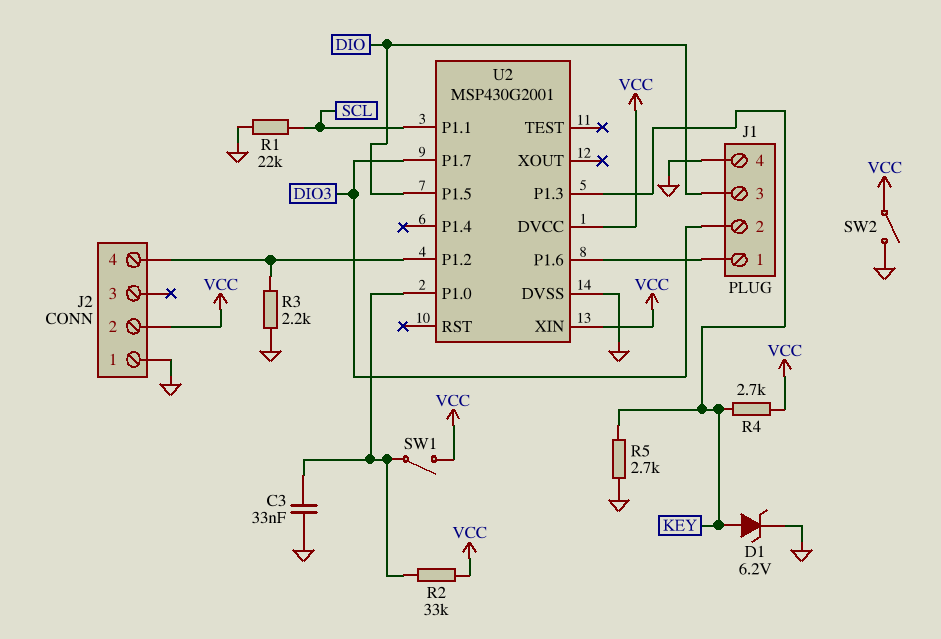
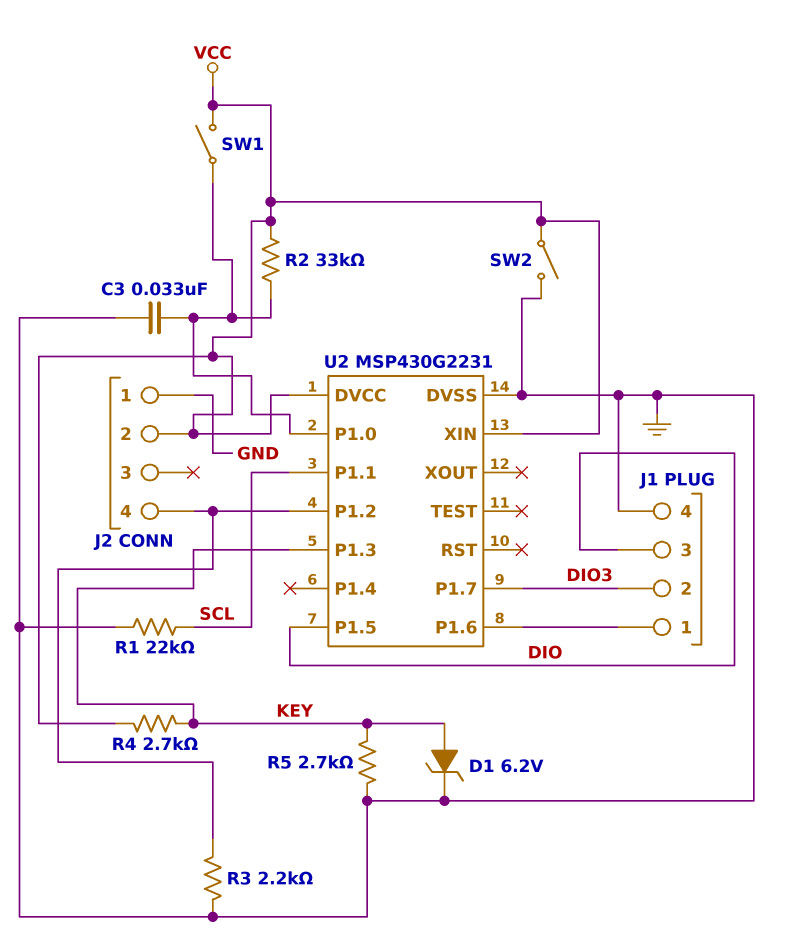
U2: MSP430G2001 -> MSP430G2231

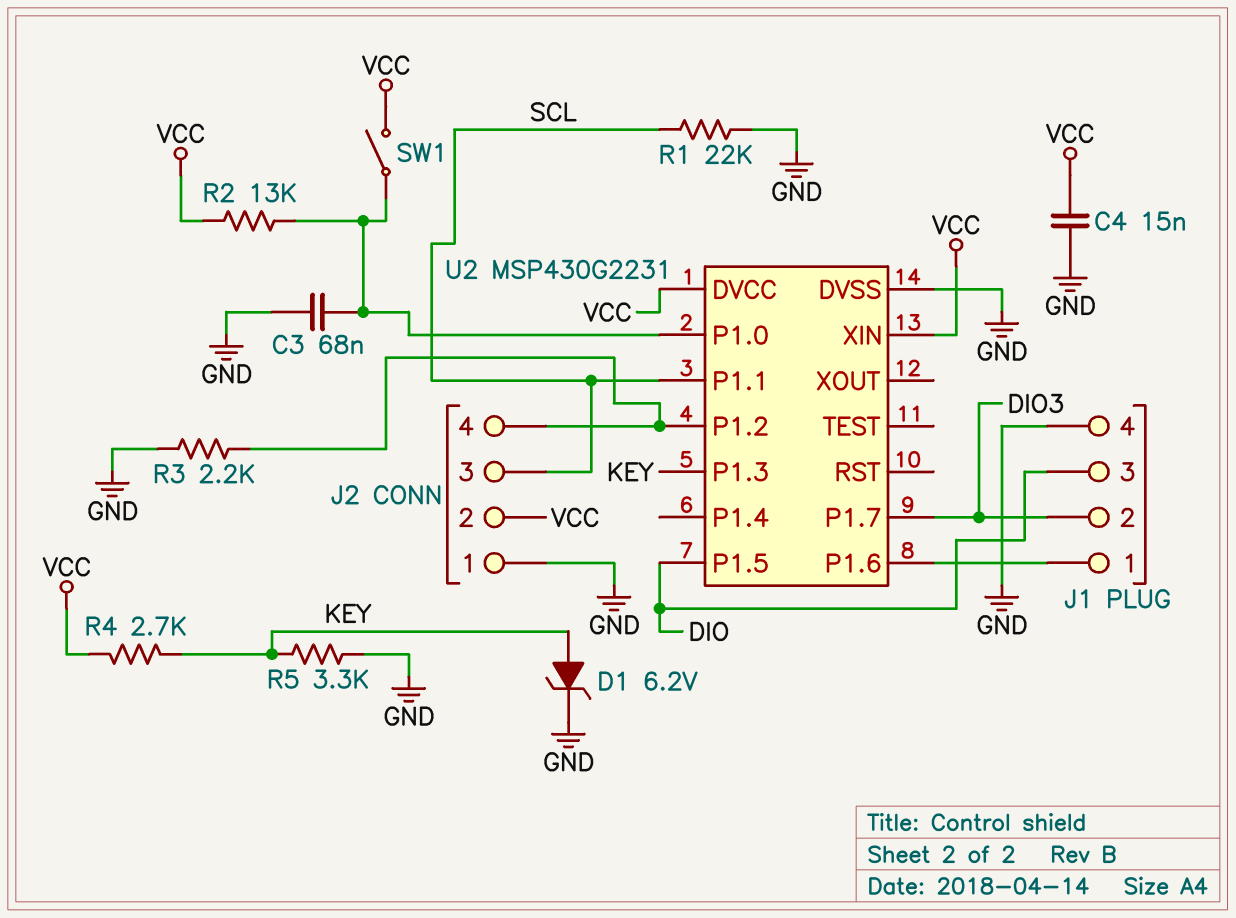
C3: 33nF (GND, U2/P1.0) -> 68nF (GND, U2/P1.0)
C4: none -> 15nF (GND, VCC)
J2 pin 3: none -> SCL
R2: 33k (U2/P1.0, VCC) -> 13k (U2/P1.0, VCC)
R5: 2.7k (GND, KEY) -> 3.3k (GND, KEY)
SW2: switch (GND, VCC) -> none

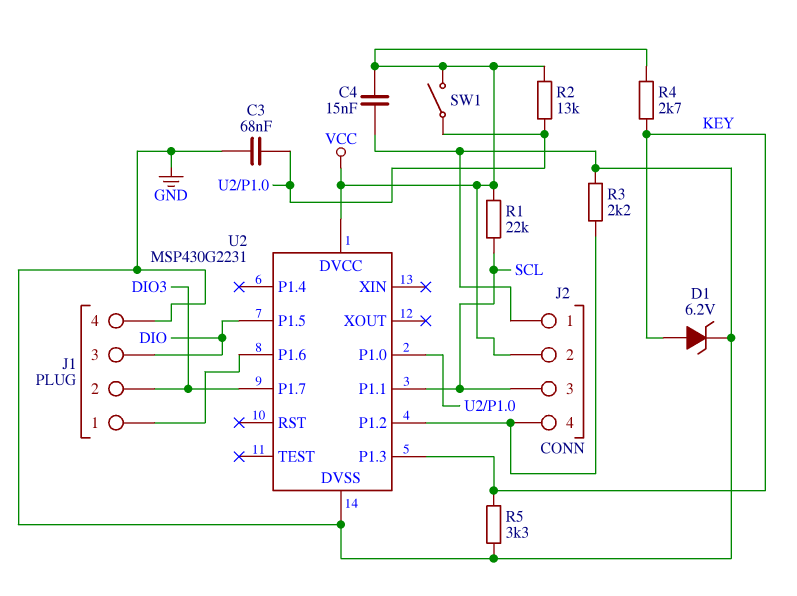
R1: 22k (GND, SCL) -> 22k (SCL, VCC)
U2 pin XIN: VCC -> none

